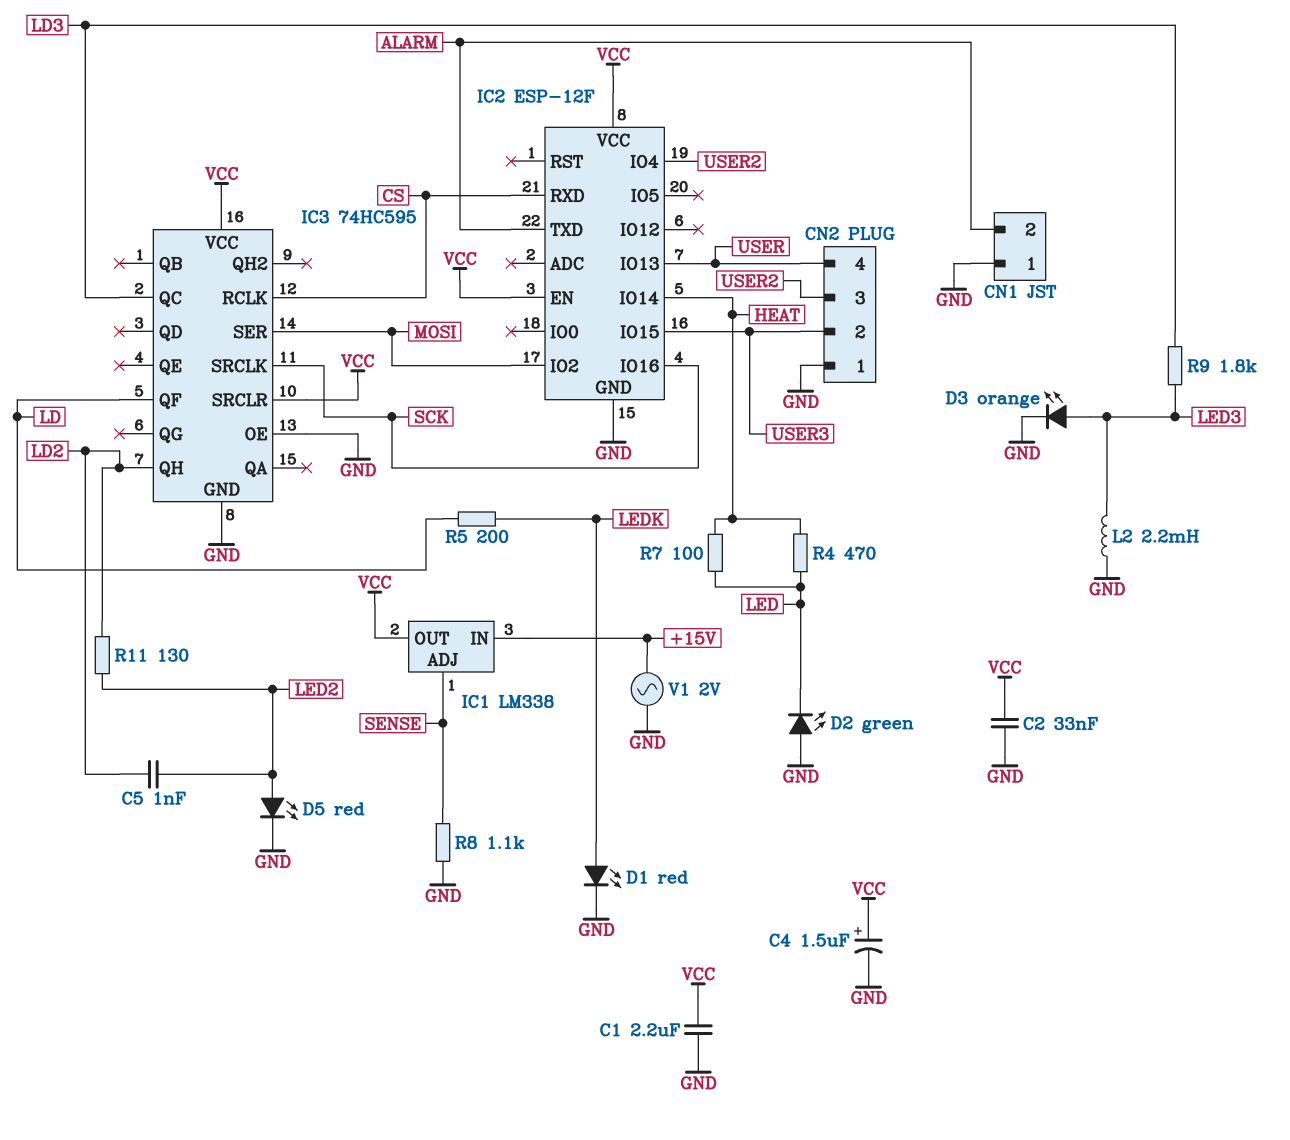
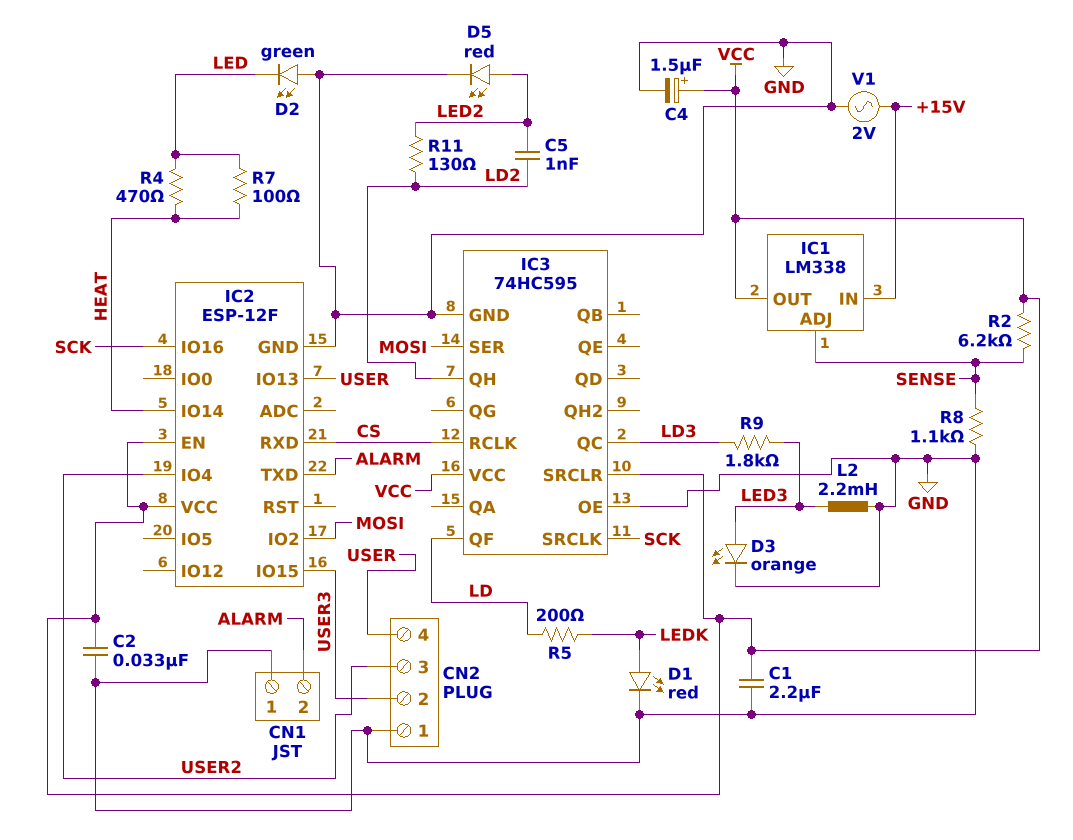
R2: none -> 6.2k (SENSE, VCC)

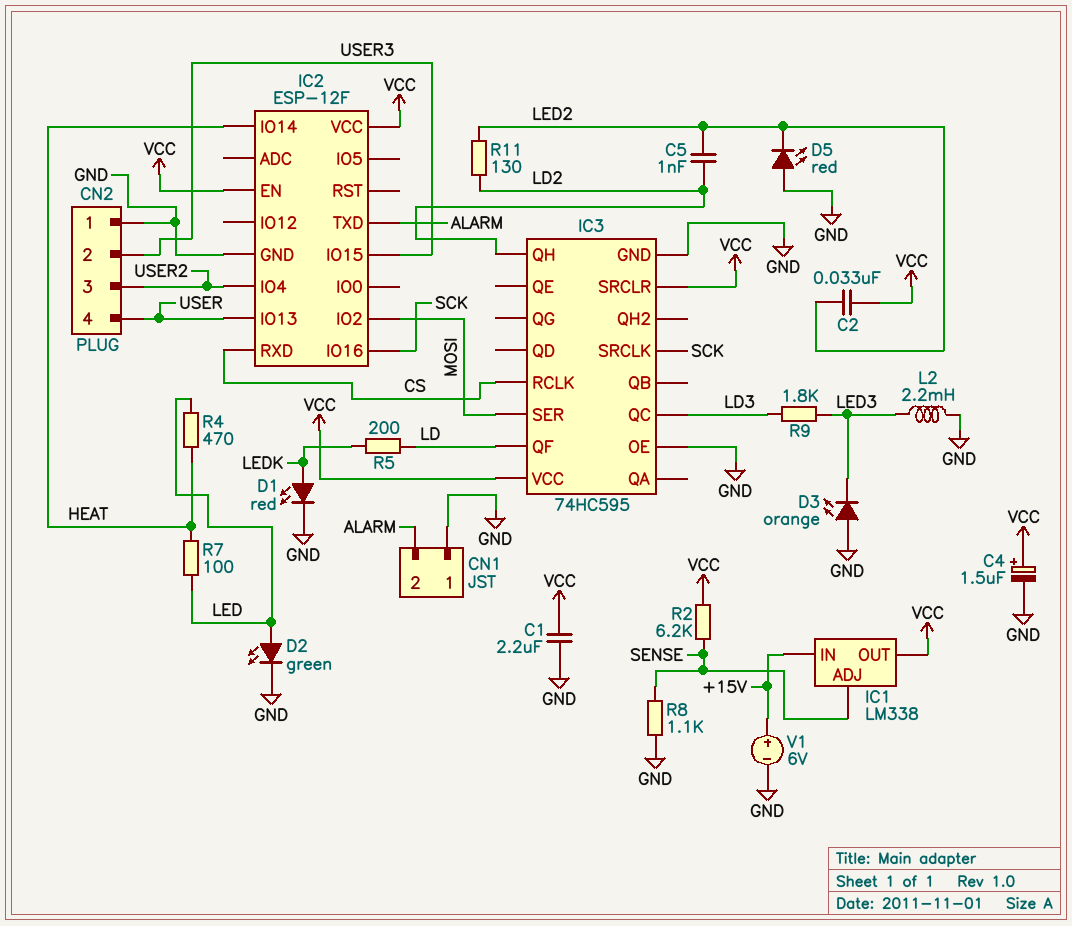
C2: 33nF (GND, VCC) -> 33nF (LED2, VCC)
D2: LED green (A GND, K LED) -> LED green (A LED, K GND)
D3: LED orange (A LED3, K GND) -> LED orange (A GND, K LED3)
D5: LED red (A LED2, K GND) -> LED red (A GND, K LED2)
V1: AC 2V (+15V, GND) -> 6V (plus +15V, minus GND)

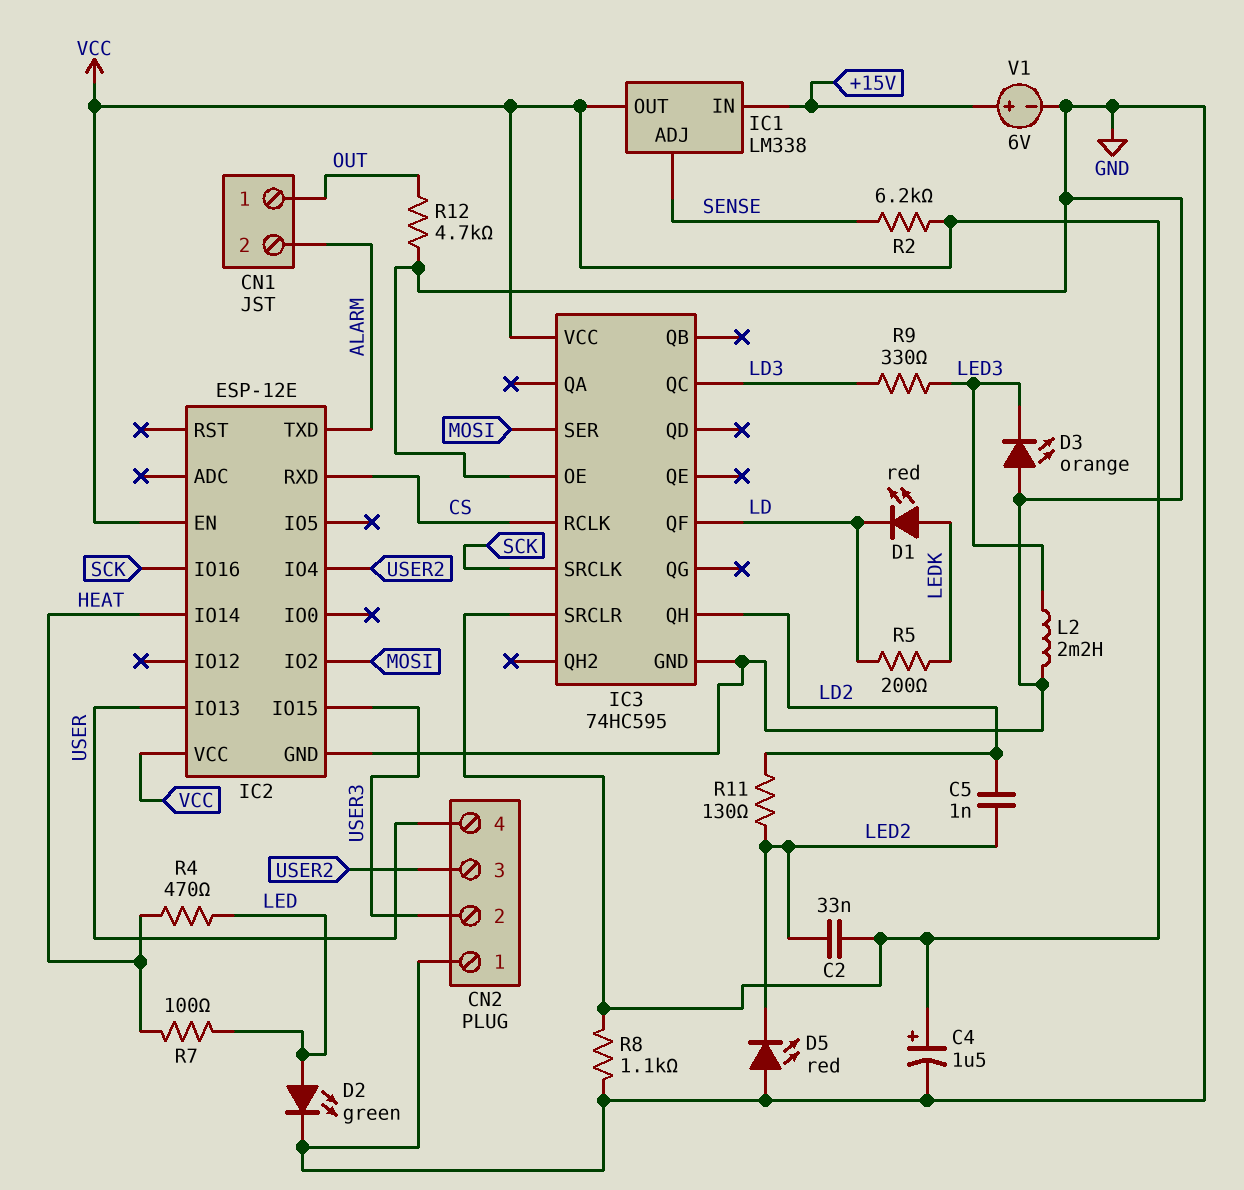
C1: 2.2uF (GND, VCC) -> none
CN1 pin 1: GND -> OUT
D1: LED red (A LEDK, K GND) -> LED red (A LEDK, K LD)
IC2: ESP-12F -> ESP-12E
R8: 1.1k (GND, SENSE) -> 1.1k (GND, VCC)
R9: 1.8k (LD3, LED3) -> 330 (LD3, LED3)
R12: none -> 4.7k (GND, OUT)

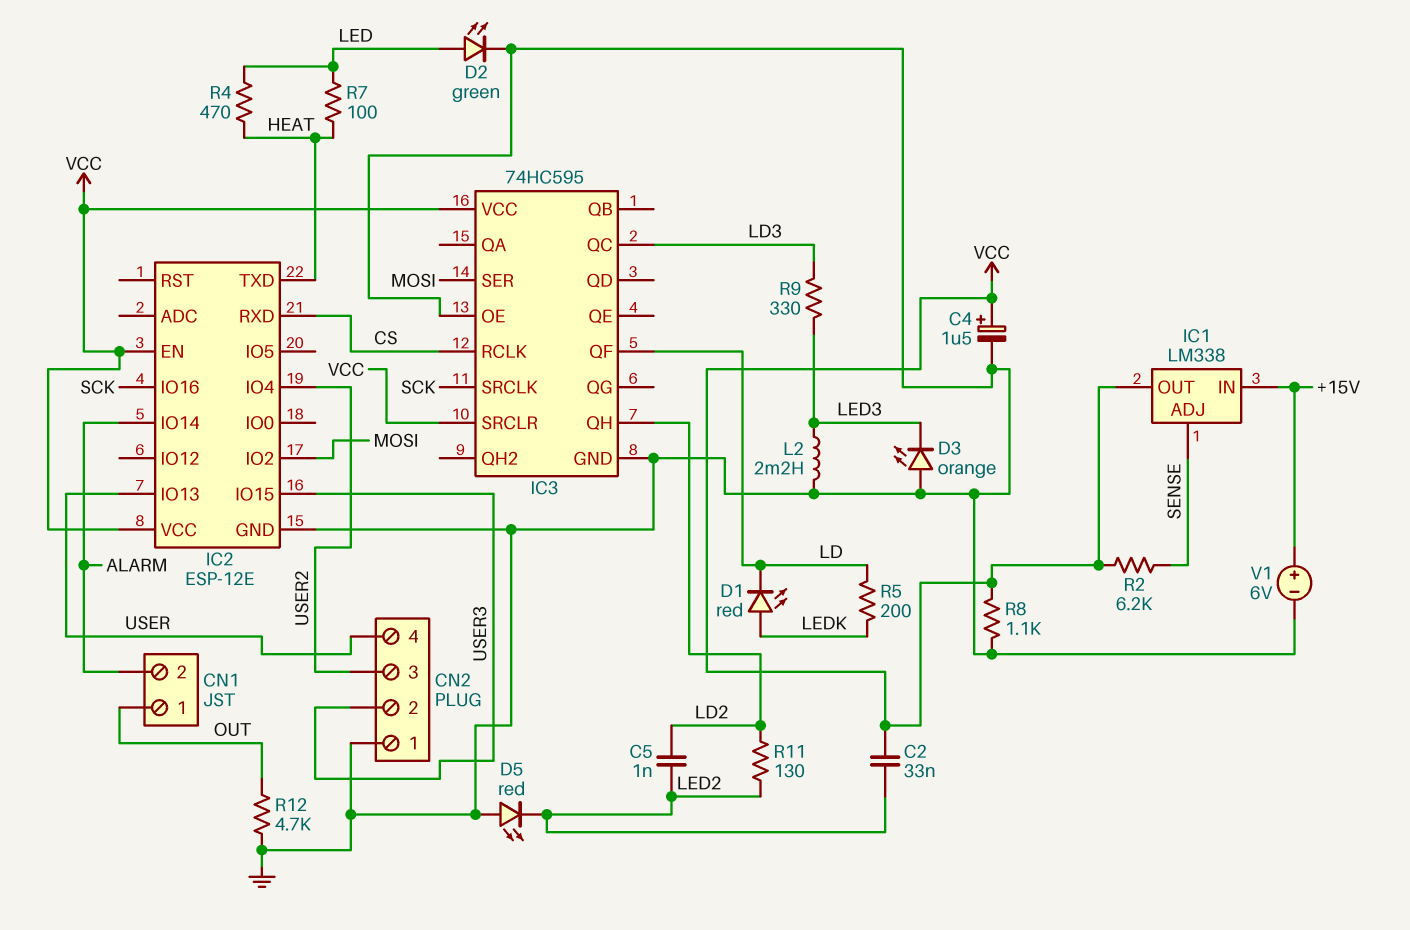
IC2 pin IO14: HEAT -> ALARM
IC2 pin TXD: ALARM -> HEAT

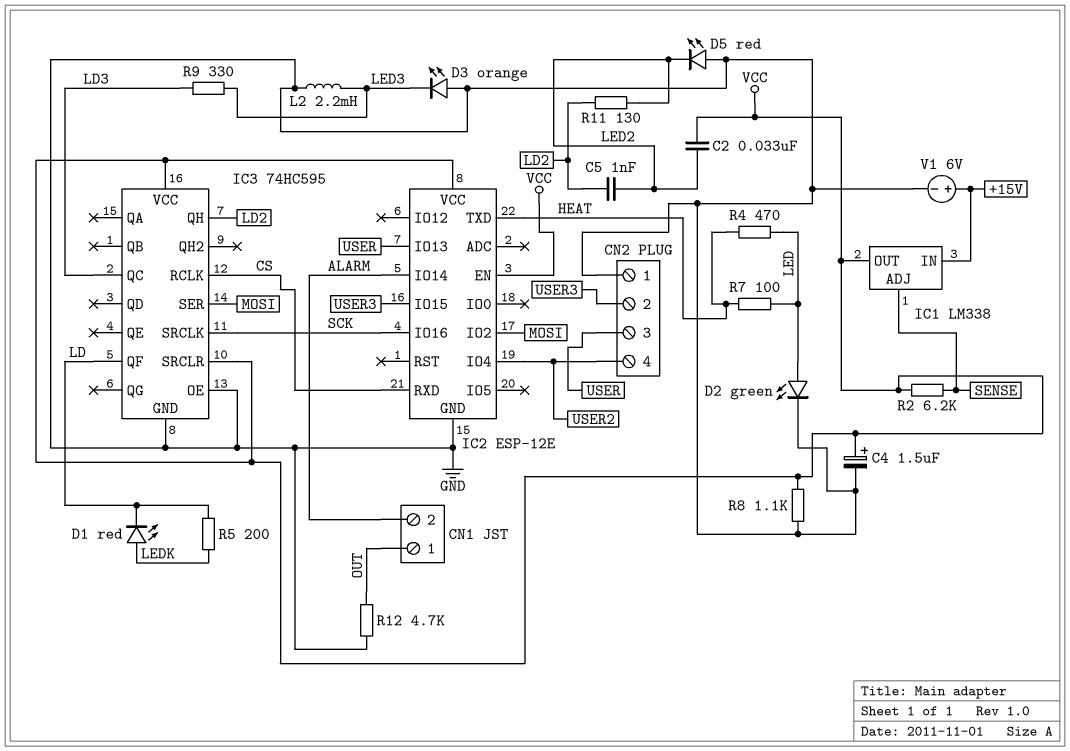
CN2 pin 3: USER2 -> USER
CN2 pin 4: USER -> USER2

